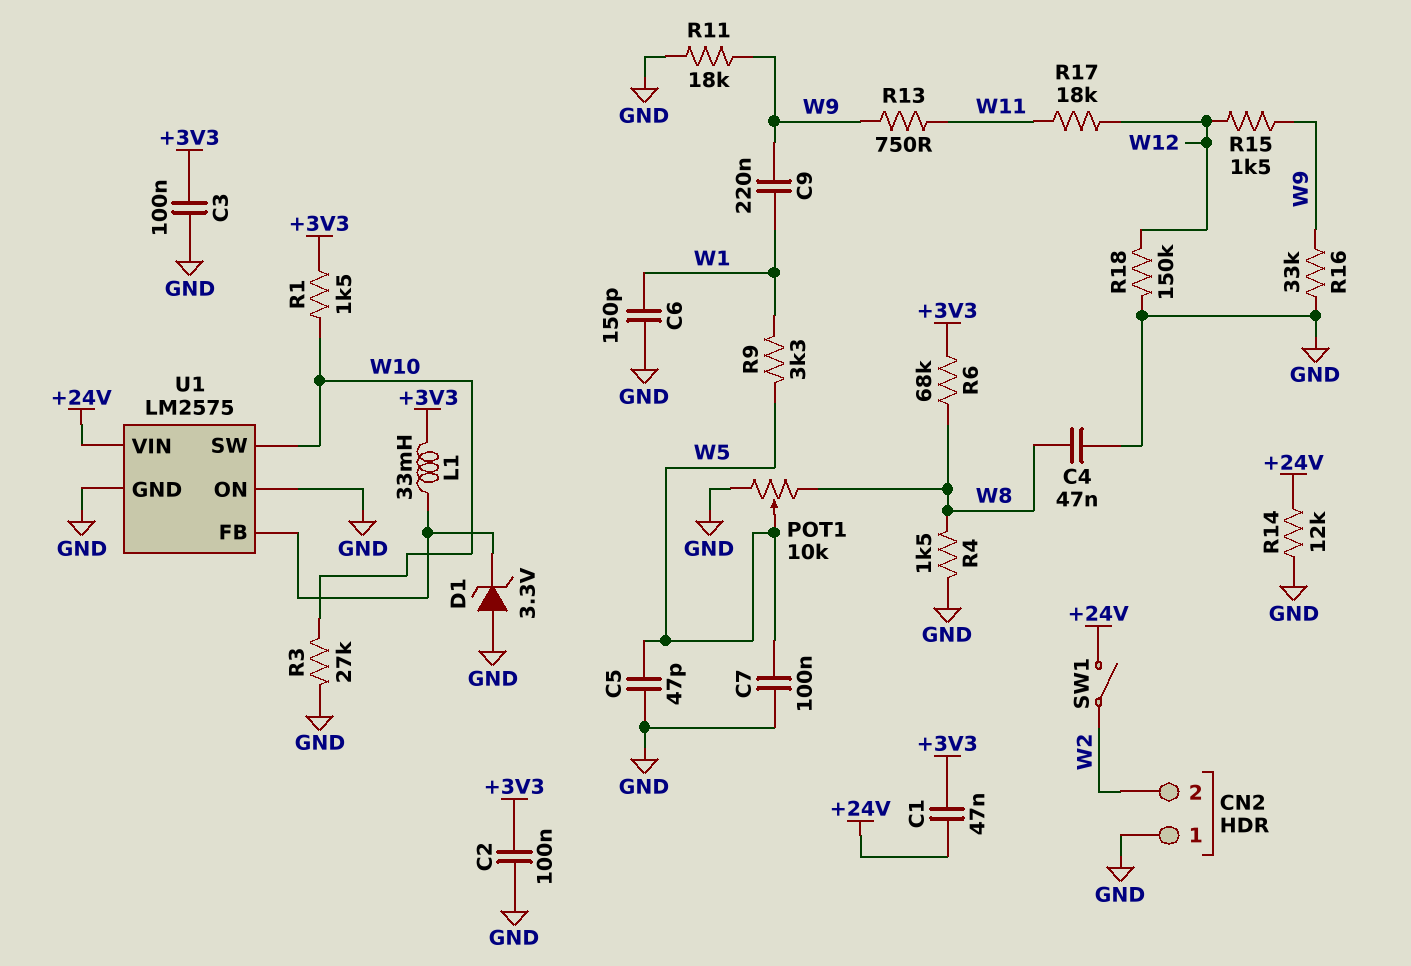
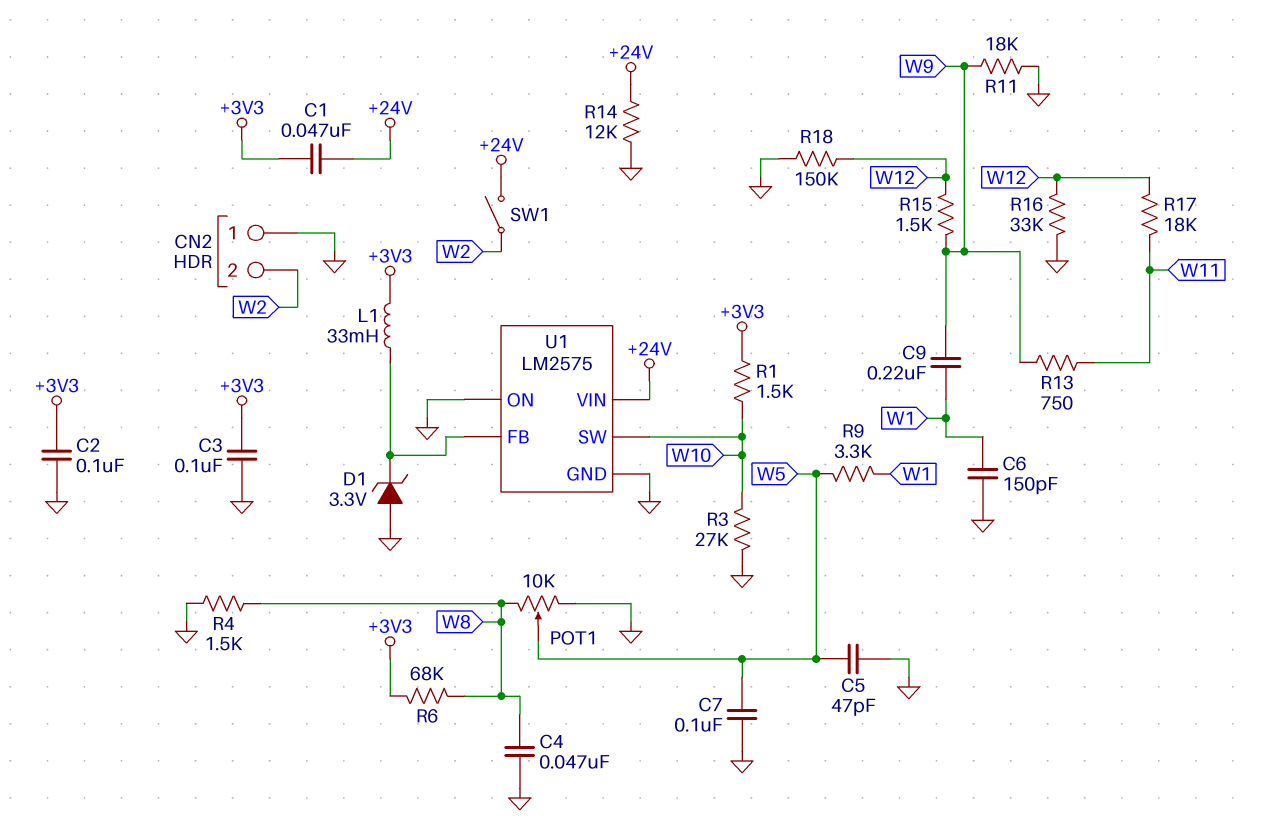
R16: 33k (GND, W9) -> 33k (GND, W12)

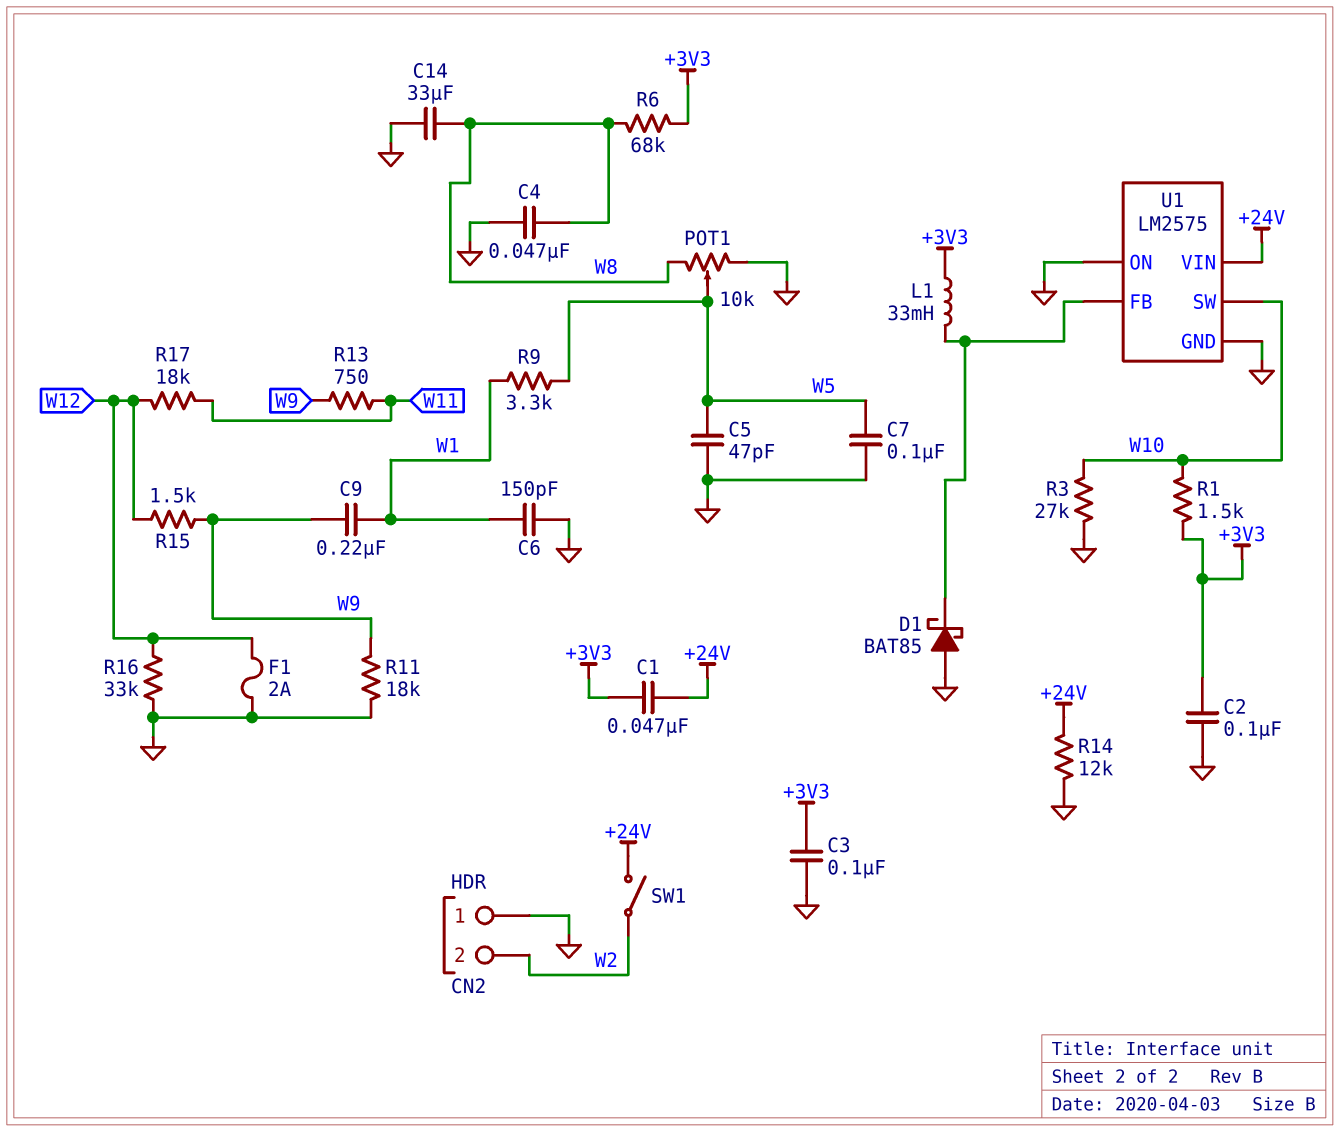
C14: none -> 33uF (GND, W8)
D1: zener 3.3V (A GND, K U1/FB) -> schottky BAT85 (A GND, K U1/FB)
F1: none -> 2A (GND, W12)
R4: 1.5k (GND, W8) -> none
R18: 150k (GND, W12) -> none

